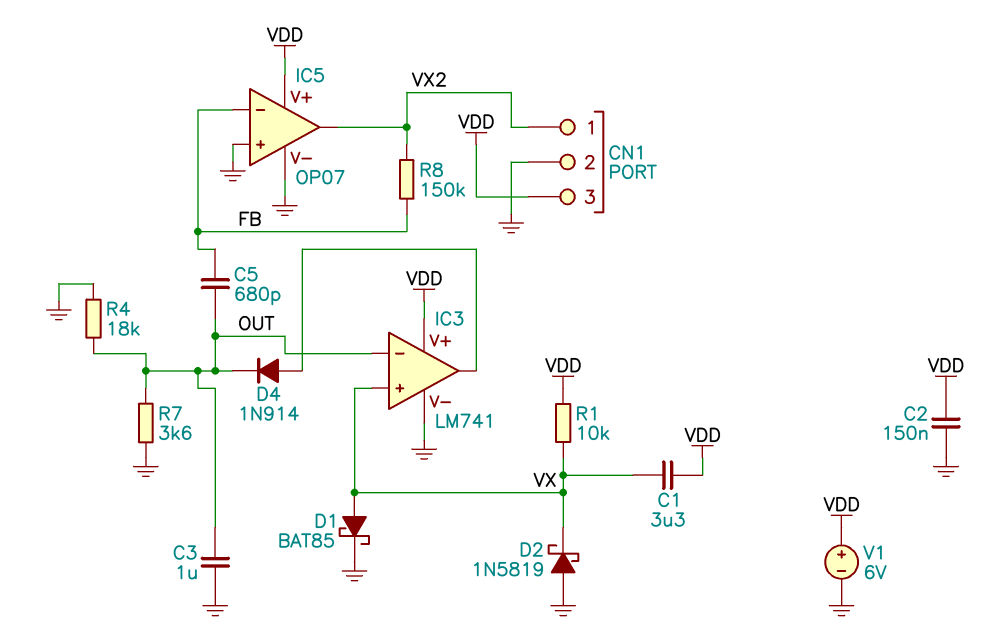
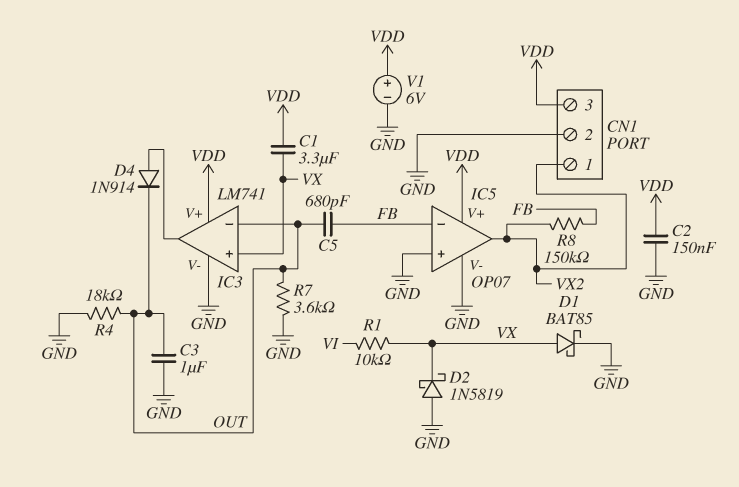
R1: 10k (VDD, VX) -> 10k (VI, VX)

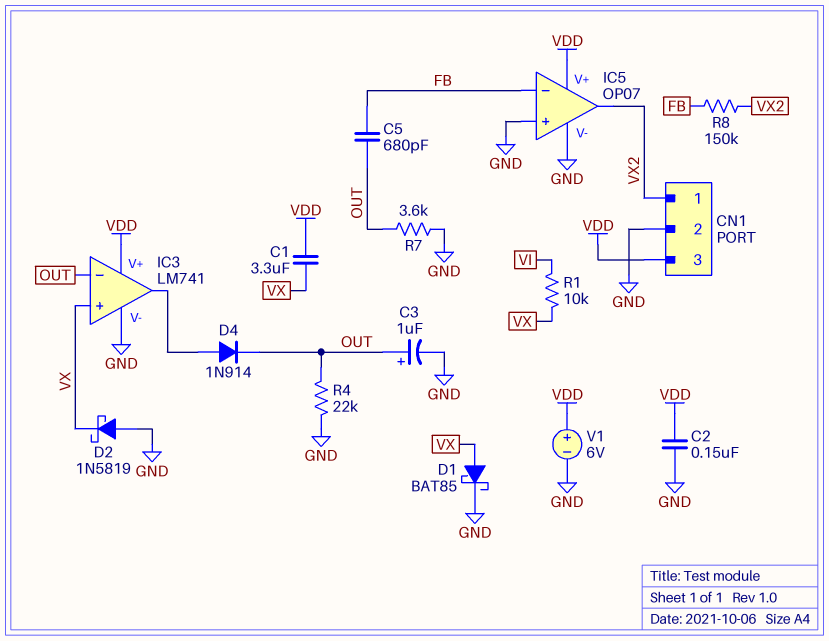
C3: 1uF (GND, OUT) -> 1uF (plus OUT, minus GND)
R4: 18k (GND, OUT) -> 22k (GND, OUT)

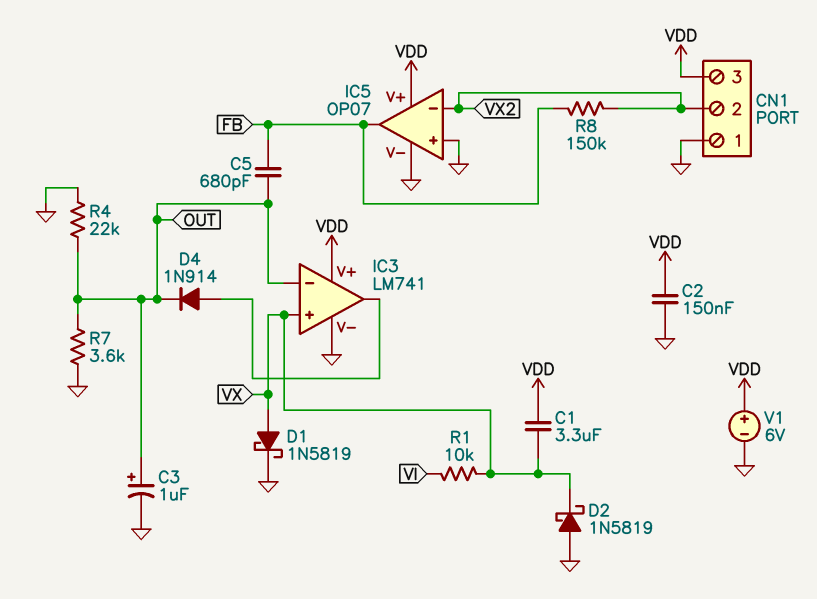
CN1 pin 1: VX2 -> GND
CN1 pin 2: GND -> VX2
D1: schottky BAT85 (A VX, K GND) -> schottky 1N5819 (A VX, K GND)
IC5 pin in-: FB -> VX2
IC5 pin out: VX2 -> FB

